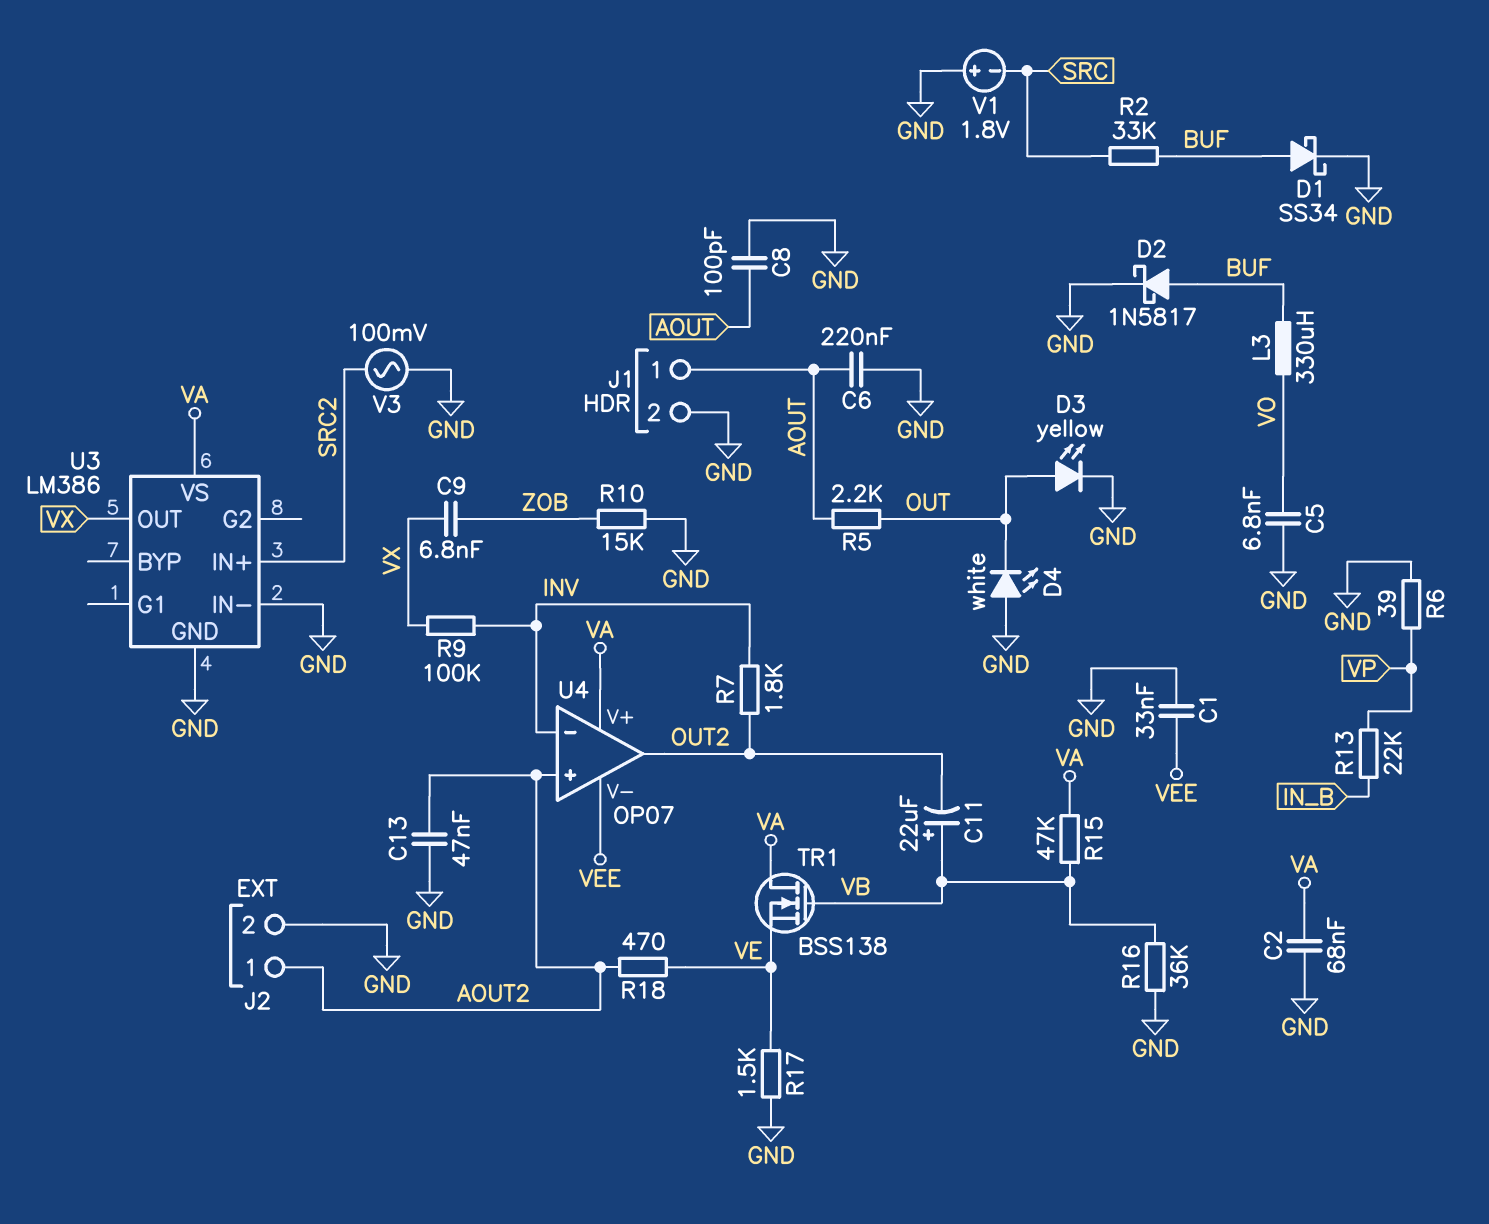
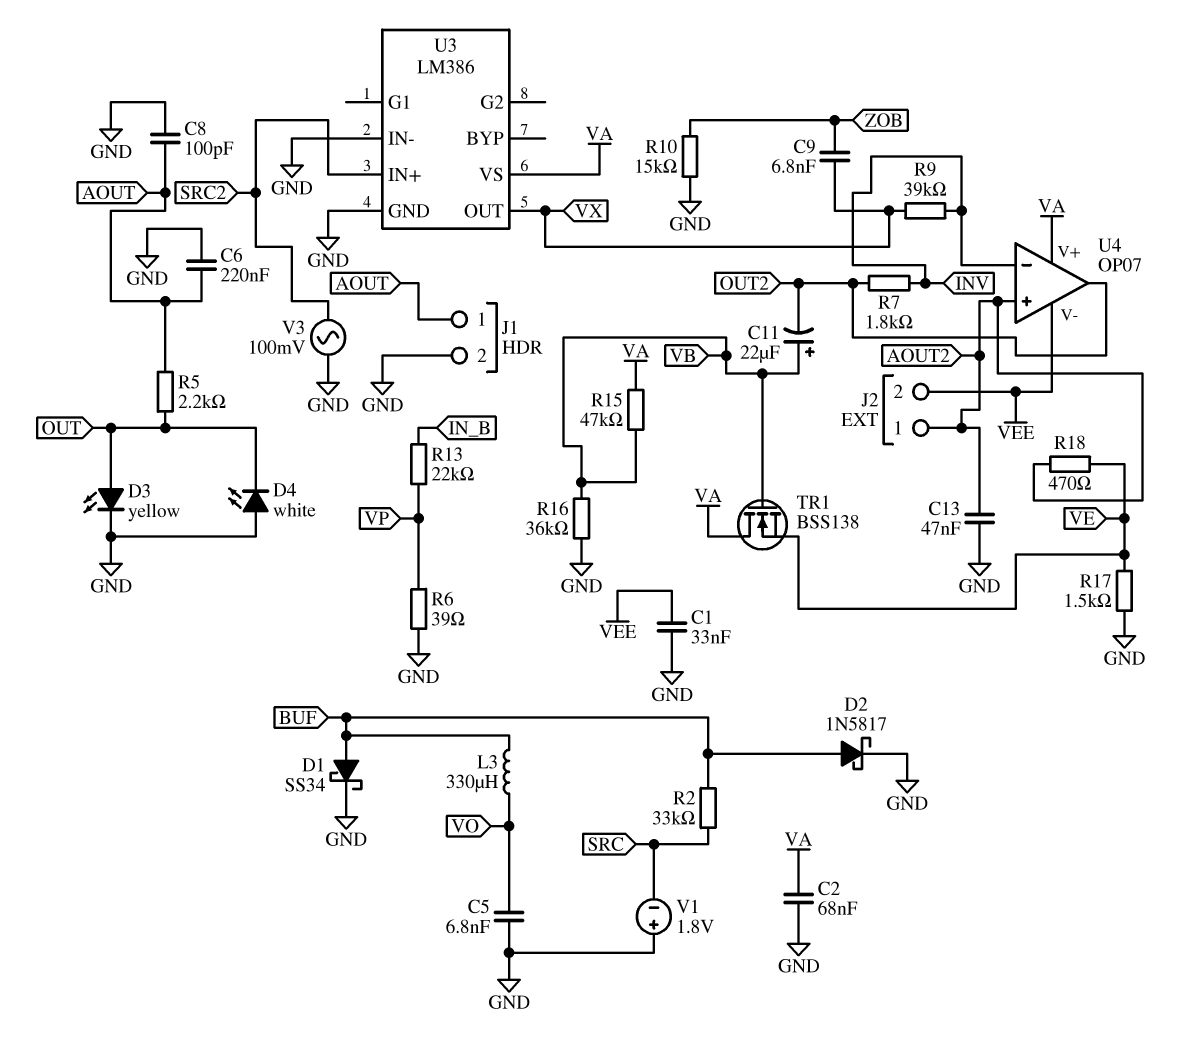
J2 pin 2: GND -> VEE
R9: 100k (INV, VX) -> 39k (INV, VX)

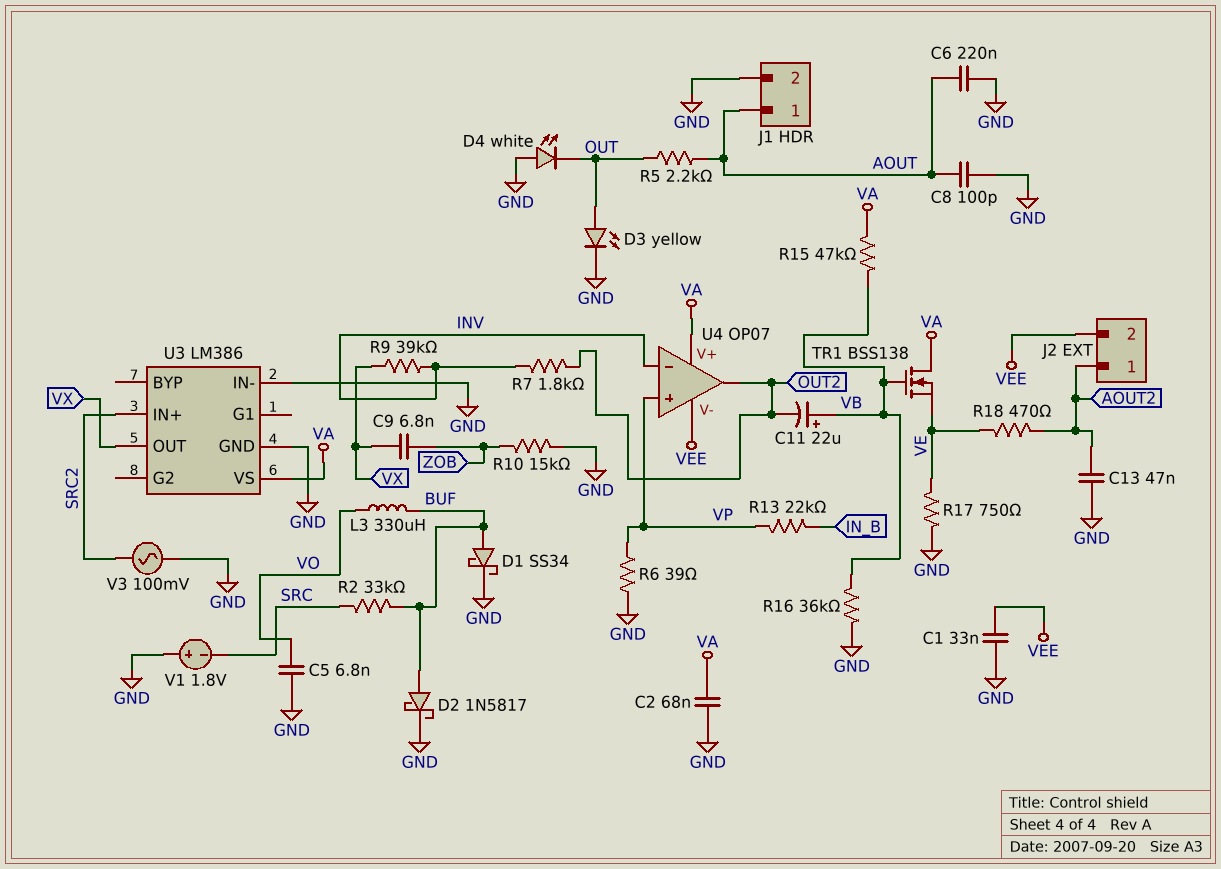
R17: 1.5k (GND, VE) -> 750 (GND, VE)
U4 pin in+: AOUT2 -> VP

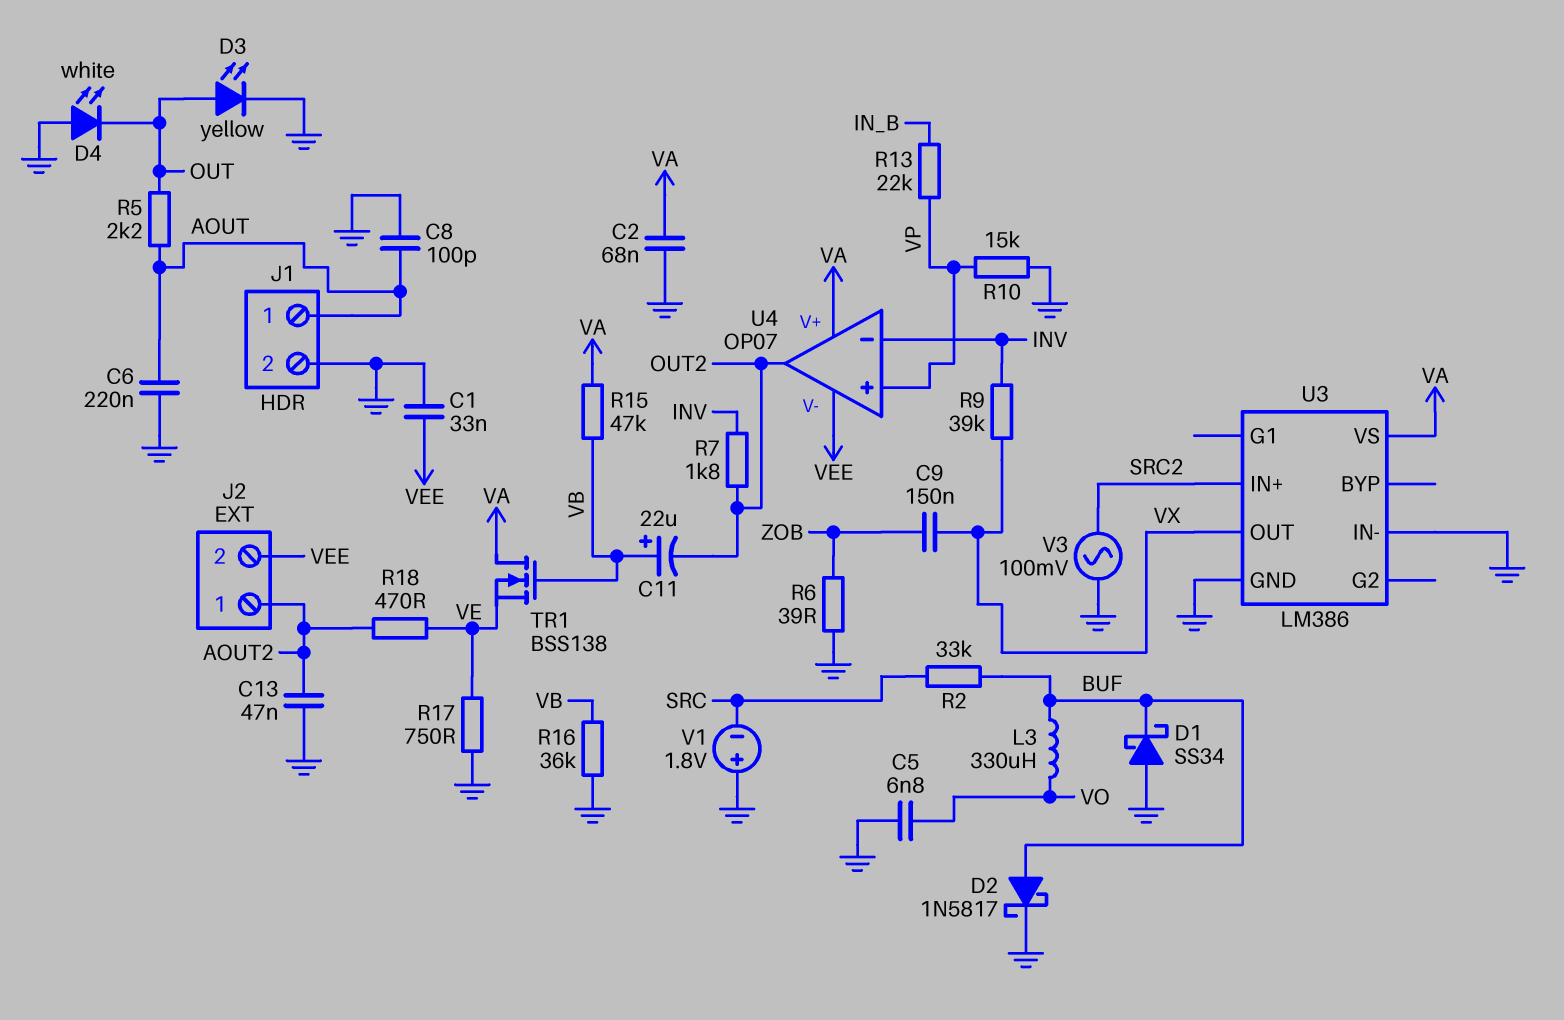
C9: 6.8nF (VX, ZOB) -> 150nF (VX, ZOB)
D1: schottky SS34 (A BUF, K GND) -> schottky SS34 (A GND, K BUF)
R6: 39 (GND, VP) -> 39 (GND, ZOB)
R10: 15k (GND, ZOB) -> 15k (GND, VP)

